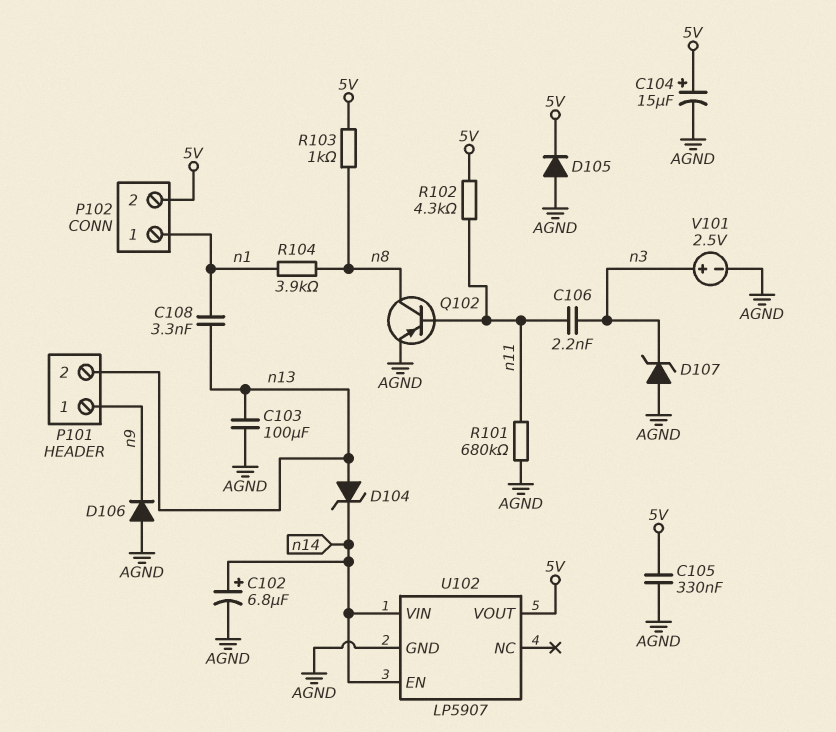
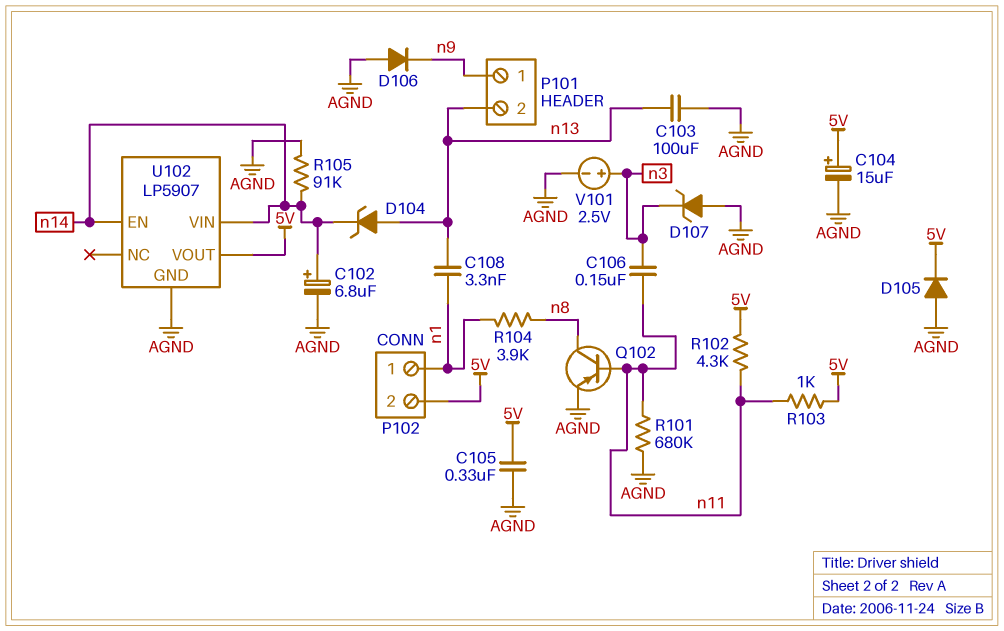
C106: 2.2nF (n3, n11) -> 150nF (n3, n11)
R103: 1k (5V, n8) -> 1k (5V, n11)
R105: none -> 91k (AGND, n14)

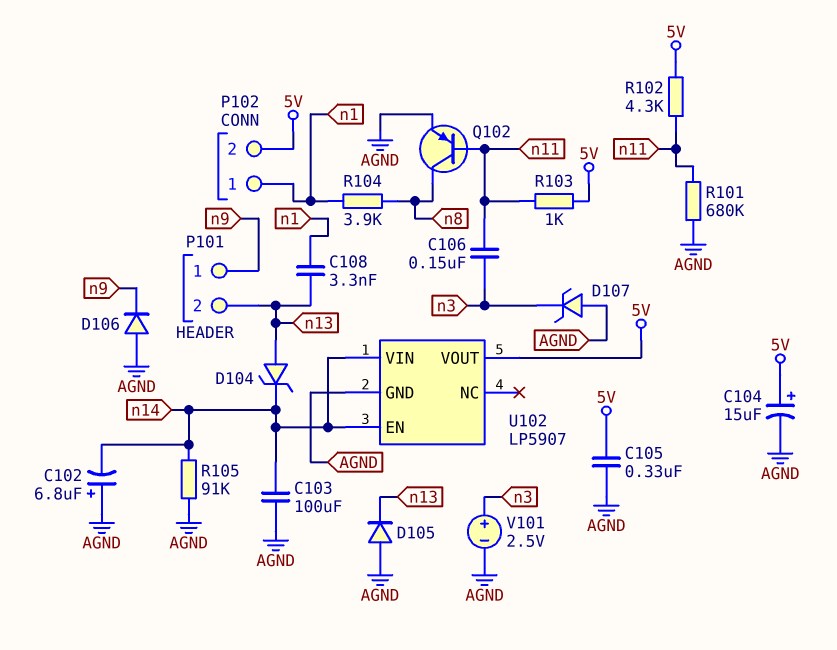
C102: 6.8uF (plus n14, minus AGND) -> 6.8uF (plus AGND, minus n14)
C103: 100uF (AGND, n13) -> 100uF (AGND, n14)
D105: diode (A AGND, K 5V) -> diode (A AGND, K n13)

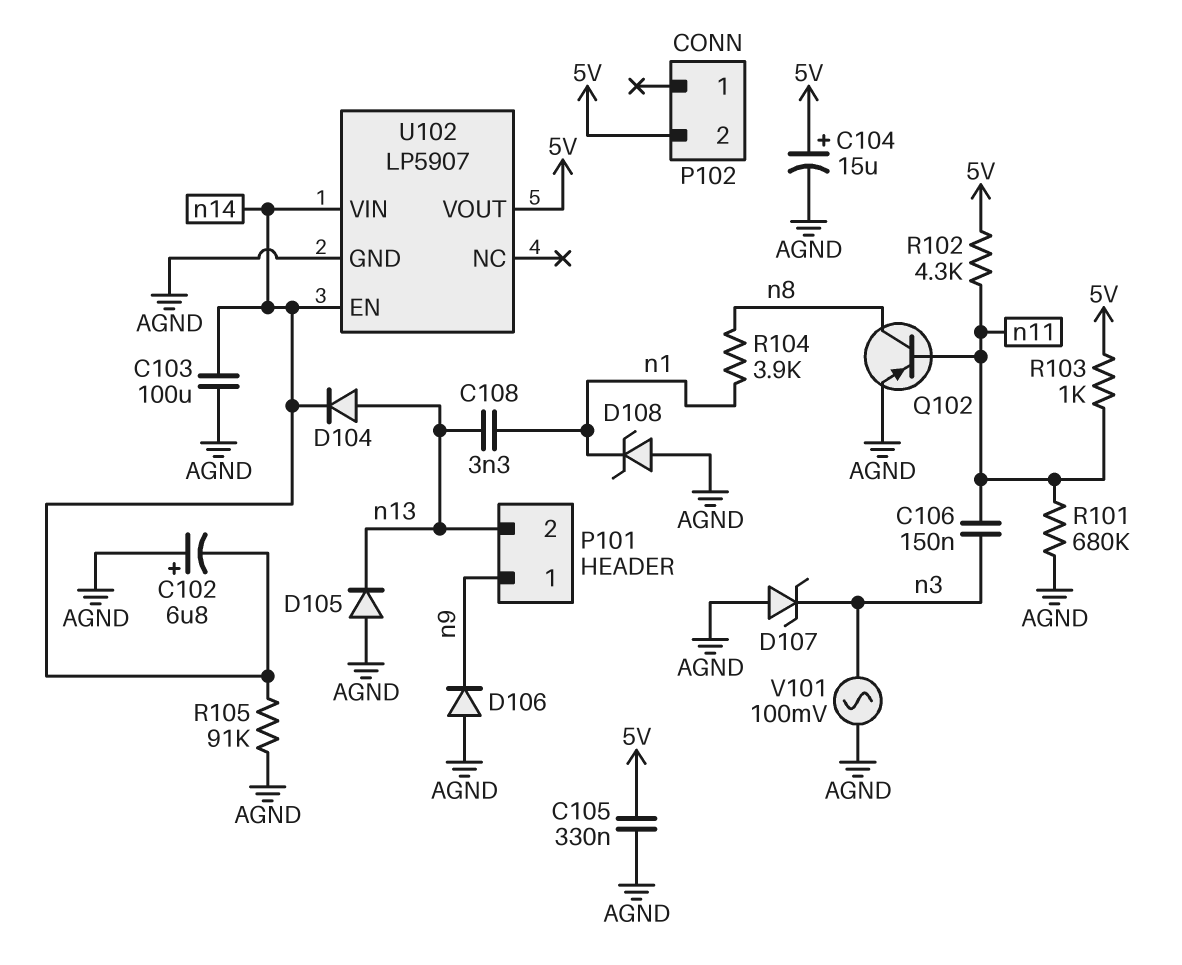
D104: zener (A n13, K n14) -> diode (A n13, K n14)
D108: none -> zener (A AGND, K n1)
P102 pin 1: n1 -> none
V101: 2.5V (plus n3, minus AGND) -> AC 100mV (AGND, n3)

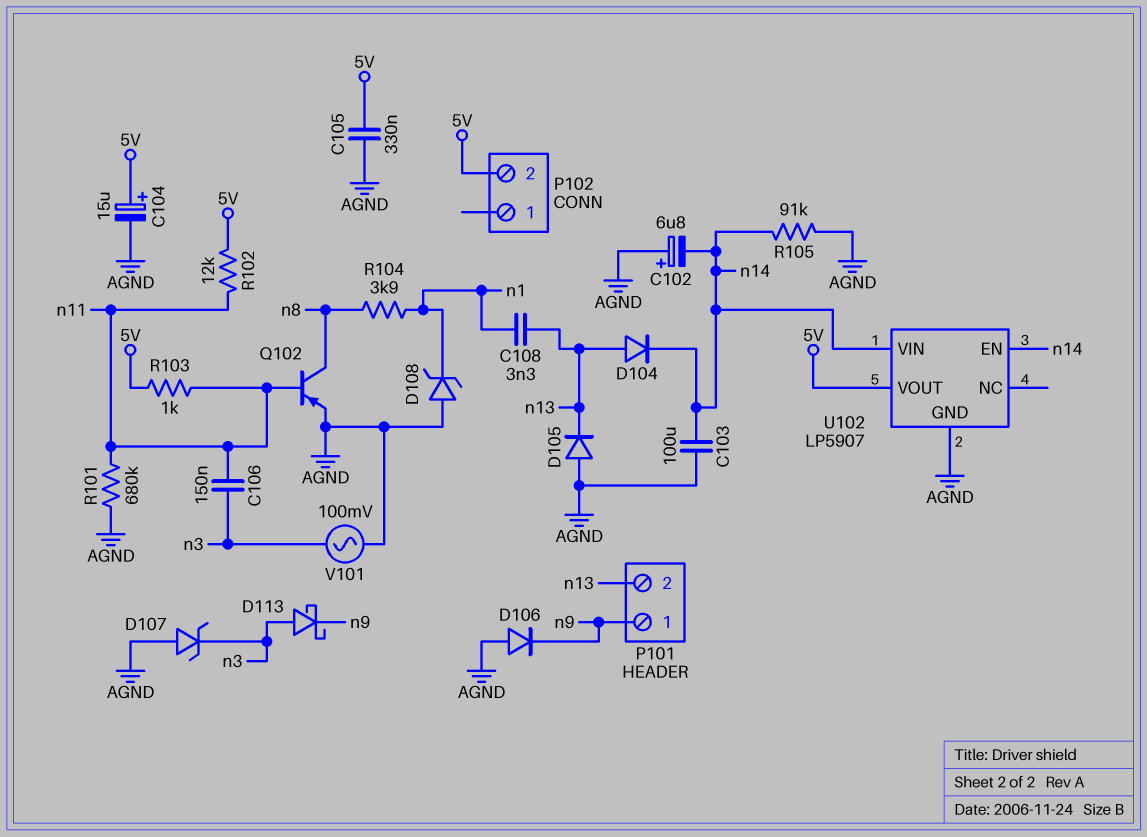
D113: none -> schottky (A n3, K n9)
R102: 4.3k (5V, n11) -> 12k (5V, n11)

